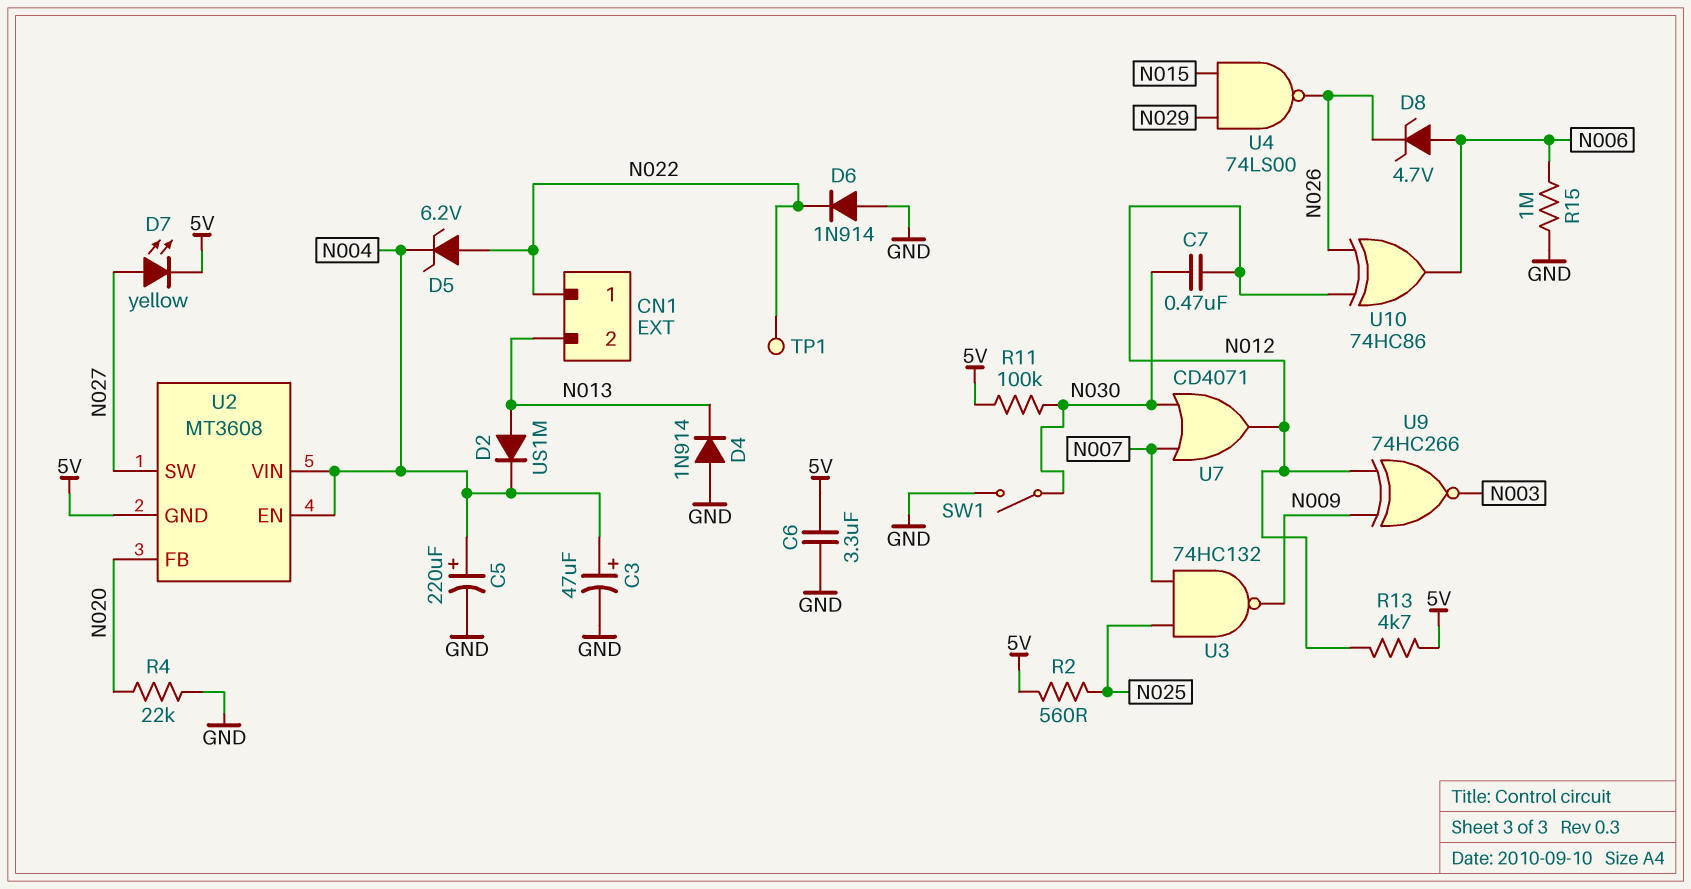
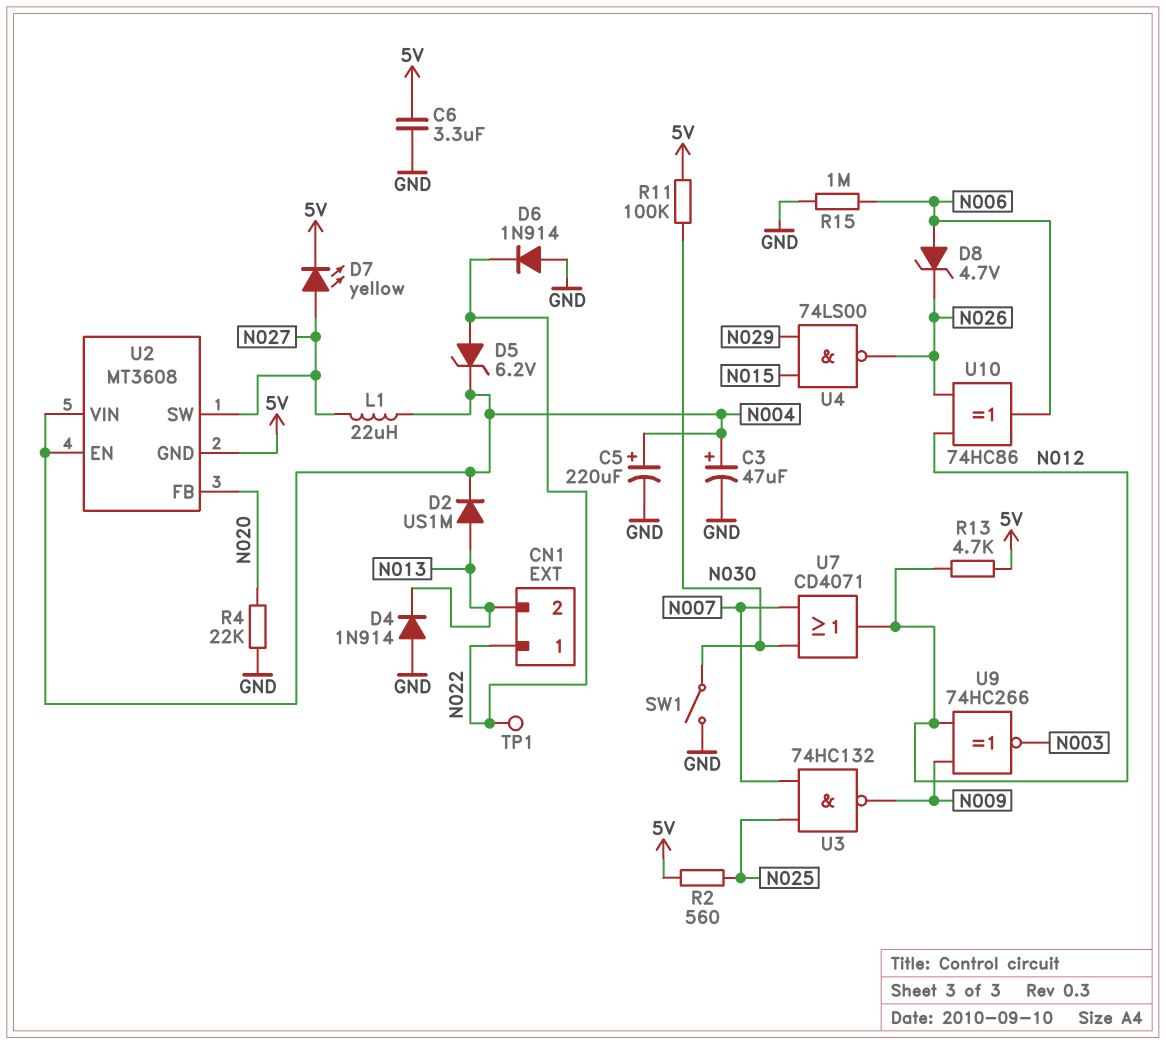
C7: 470nF (N012, N030) -> none
L1: none -> 22uH (N004, N027)

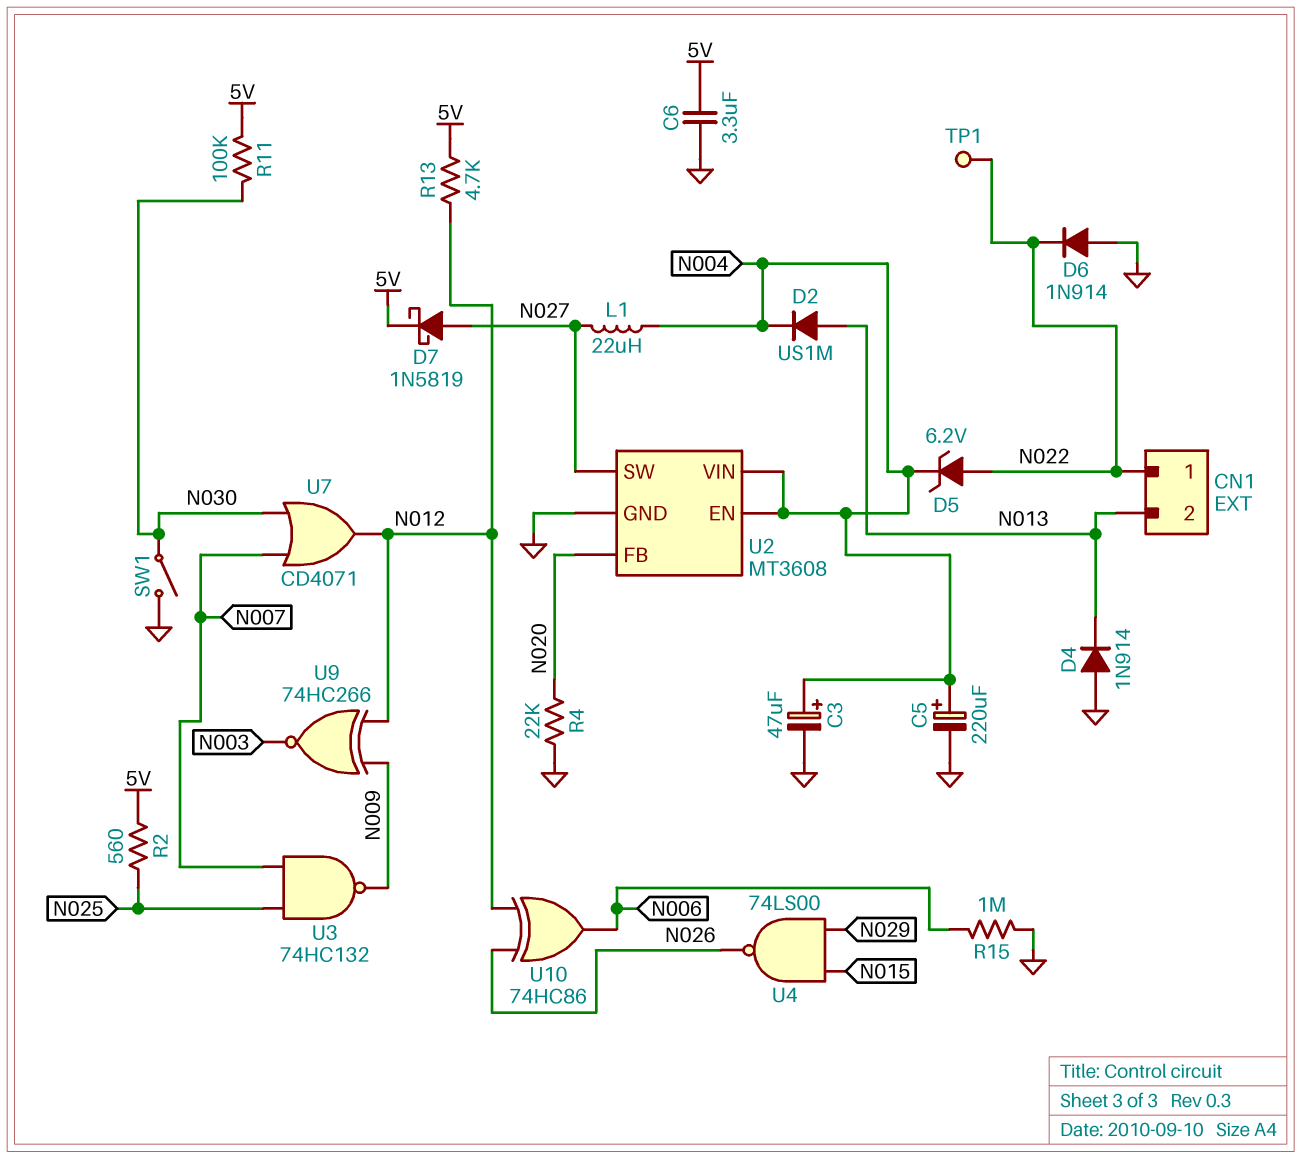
D7: LED yellow (A N027, K 5V) -> schottky 1N5819 (A N027, K 5V)
D8: zener 4.7V (A N006, K N026) -> none
U2 pin GND: 5V -> GND

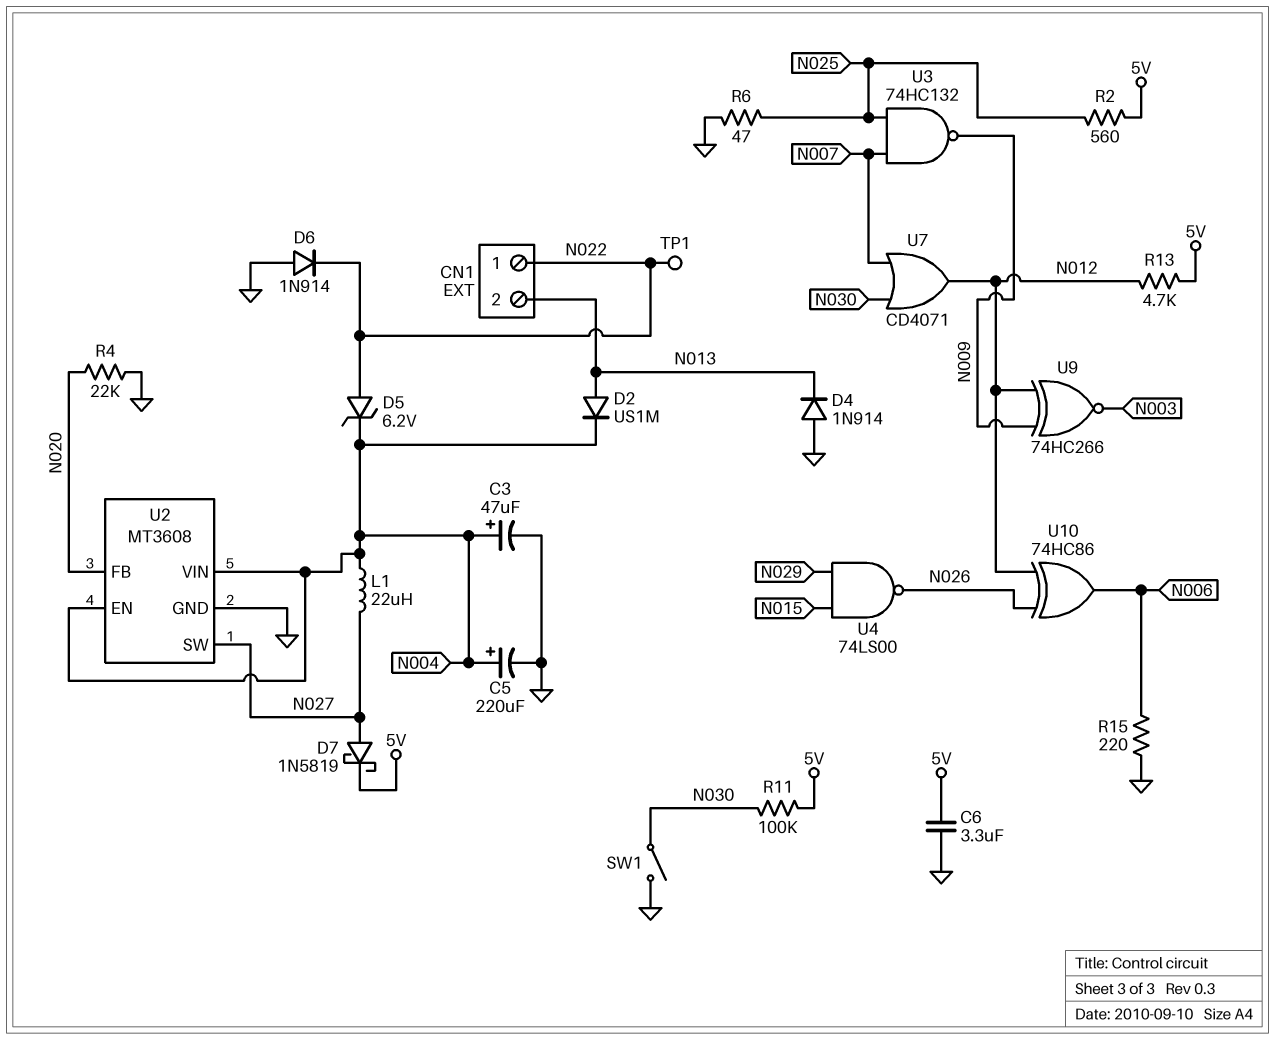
R6: none -> 47 (GND, N025)
R15: 1M (GND, N006) -> 220 (GND, N006)

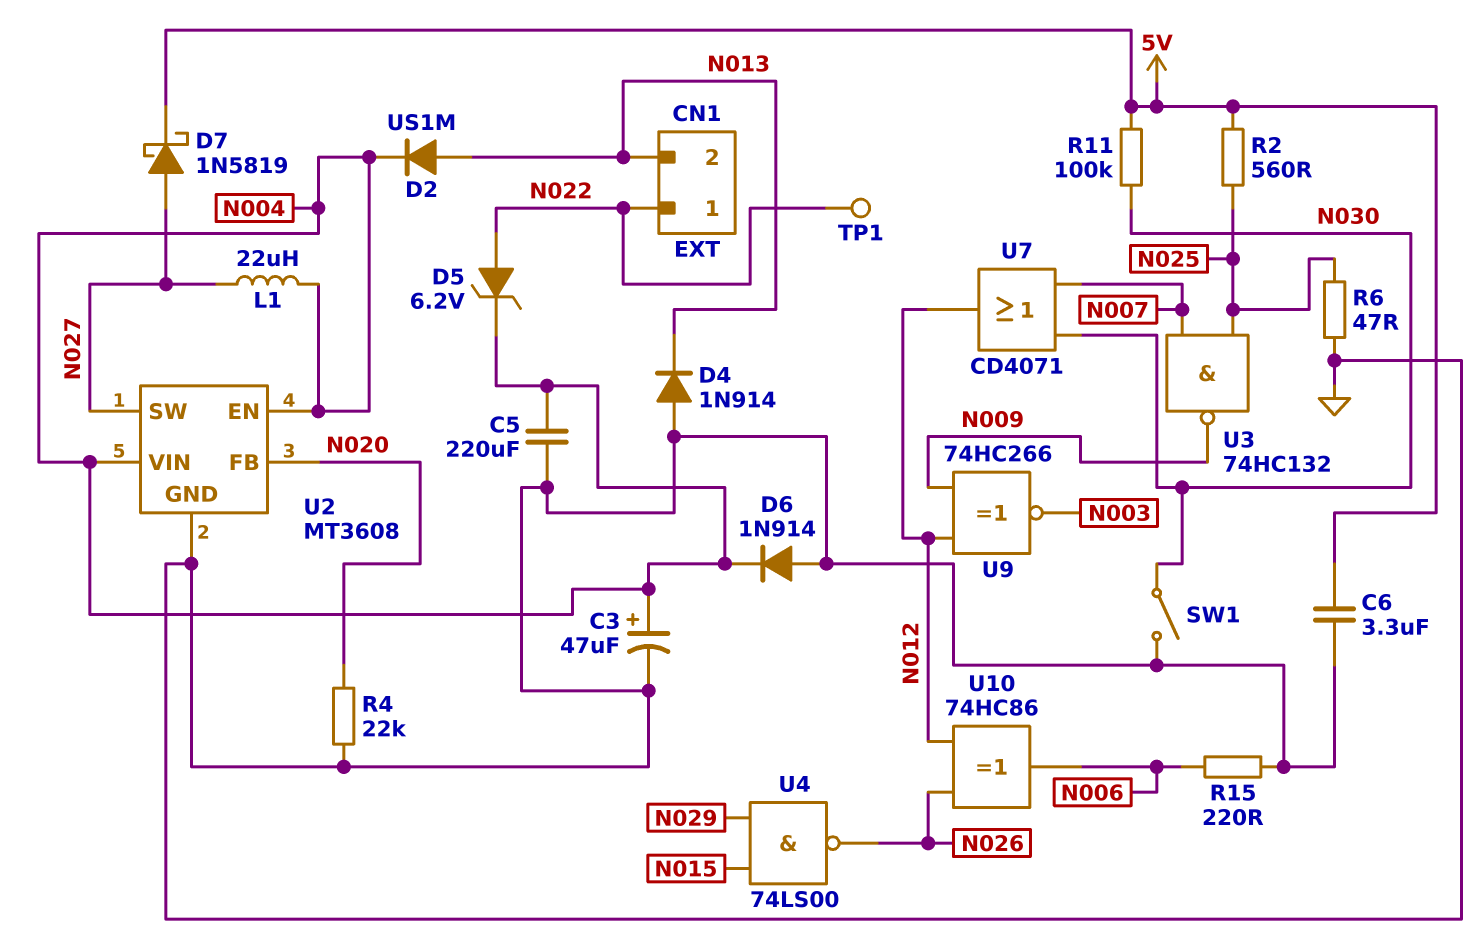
C5: 220uF (plus N004, minus GND) -> 220uF (GND, N004)
D6: diode 1N914 (A GND, K N022) -> diode 1N914 (A GND, K N004)
R13: 4.7k (5V, N012) -> none

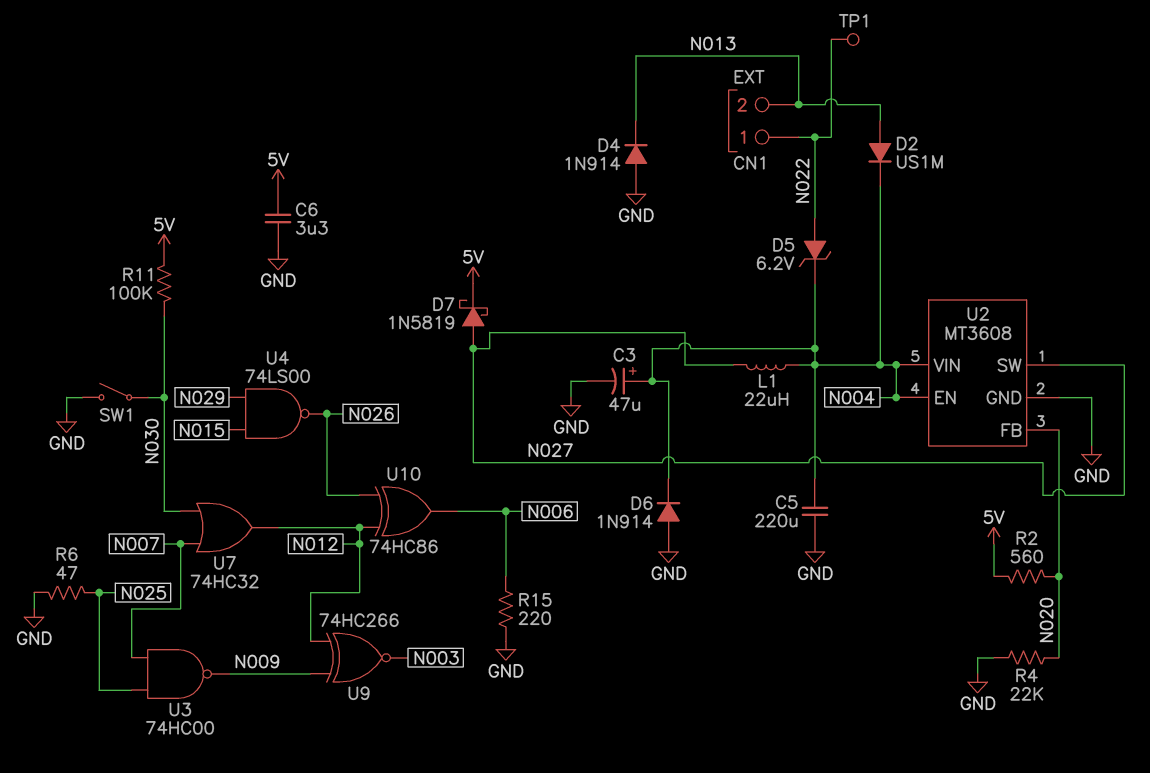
R2: 560 (5V, N025) -> 560 (5V, N020)
U3: NAND 74HC132 (in N007, in N025, out N009) -> NAND 74HC00 (in N007, in N025, out N009)
U7: OR CD4071 (in N007, in N030, out N012) -> OR 74HC32 (in N007, in N030, out N012)

